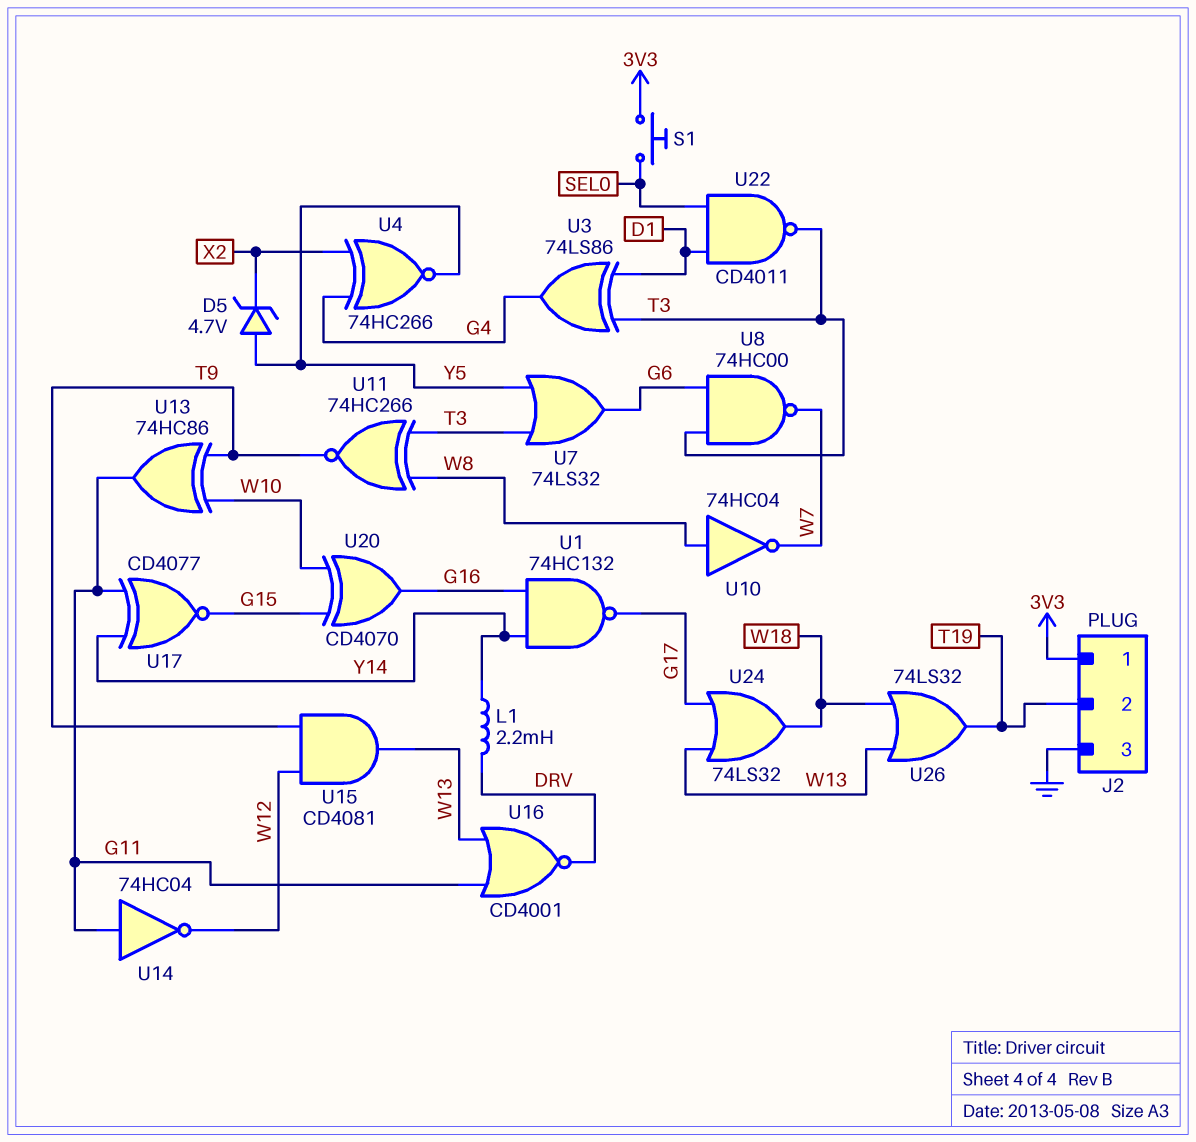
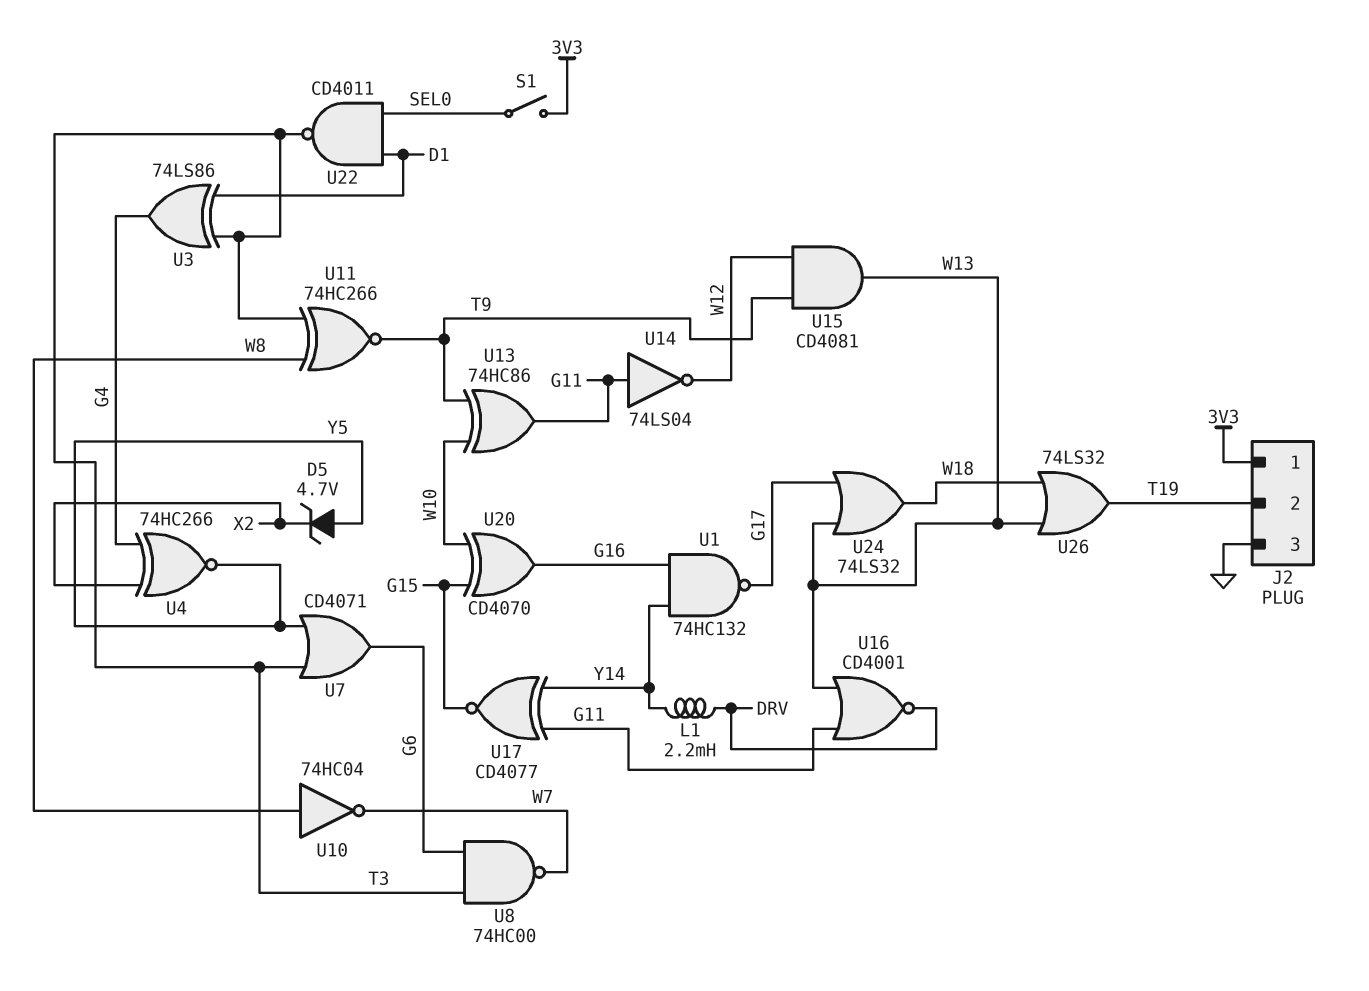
S1: button (3V3, SEL0) -> switch (3V3, SEL0)
U7: OR 74LS32 (in T3, in Y5, out G6) -> OR CD4071 (in T3, in Y5, out G6)
U14: NOT 74HC04 (in G11, out W12) -> NOT 74LS04 (in G11, out W12)

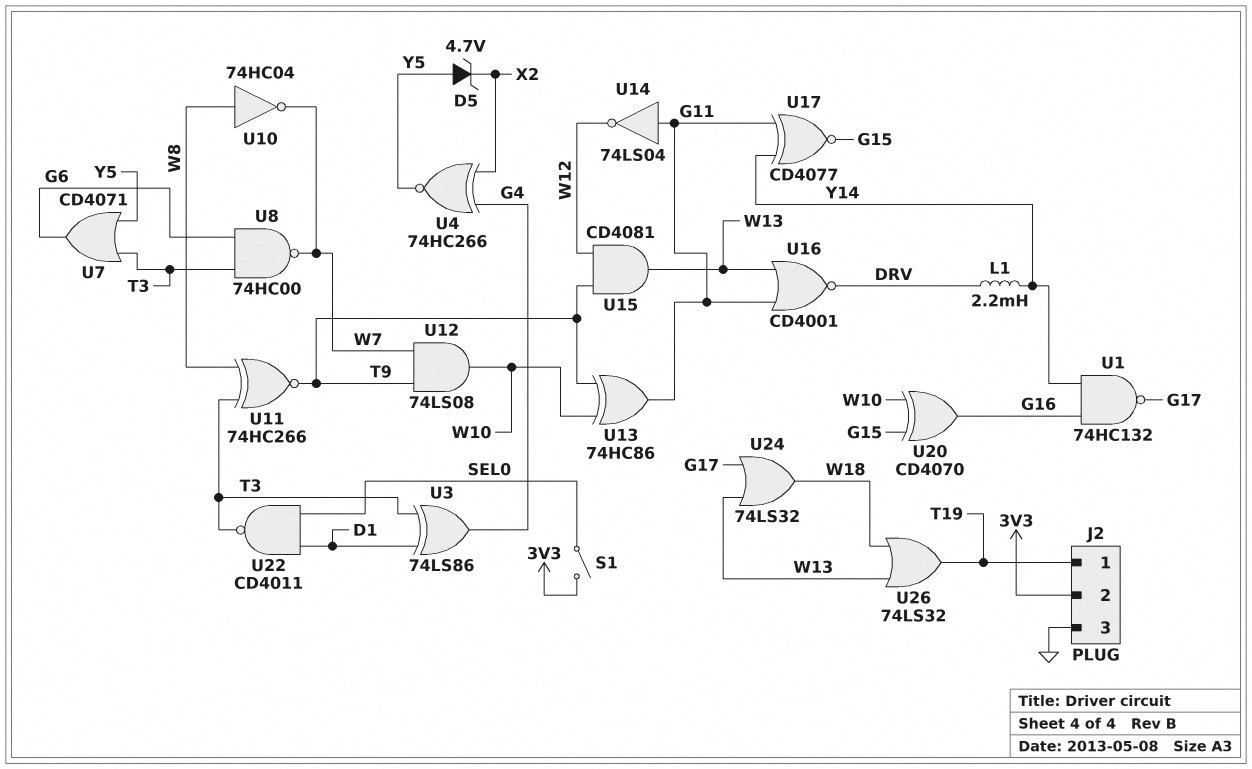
J2 pin 1: 3V3 -> T19
J2 pin 2: T19 -> 3V3
U12: none -> AND 74LS08 (in T9, in W7, out W10)

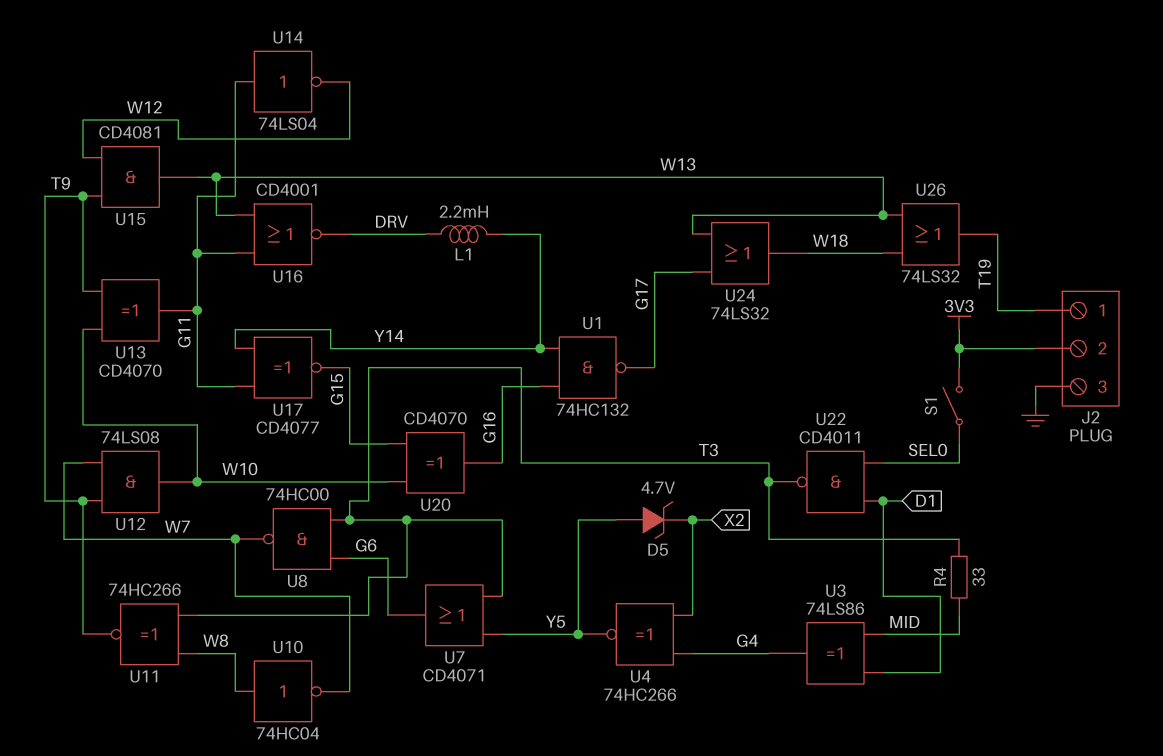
R4: none -> 33 (MID, T3)
U3: XOR 74LS86 (in D1, in T3, out G4) -> XOR 74LS86 (in D1, in MID, out G4)
U13: XOR 74HC86 (in T9, in W10, out G11) -> XOR CD4070 (in T9, in W10, out G11)

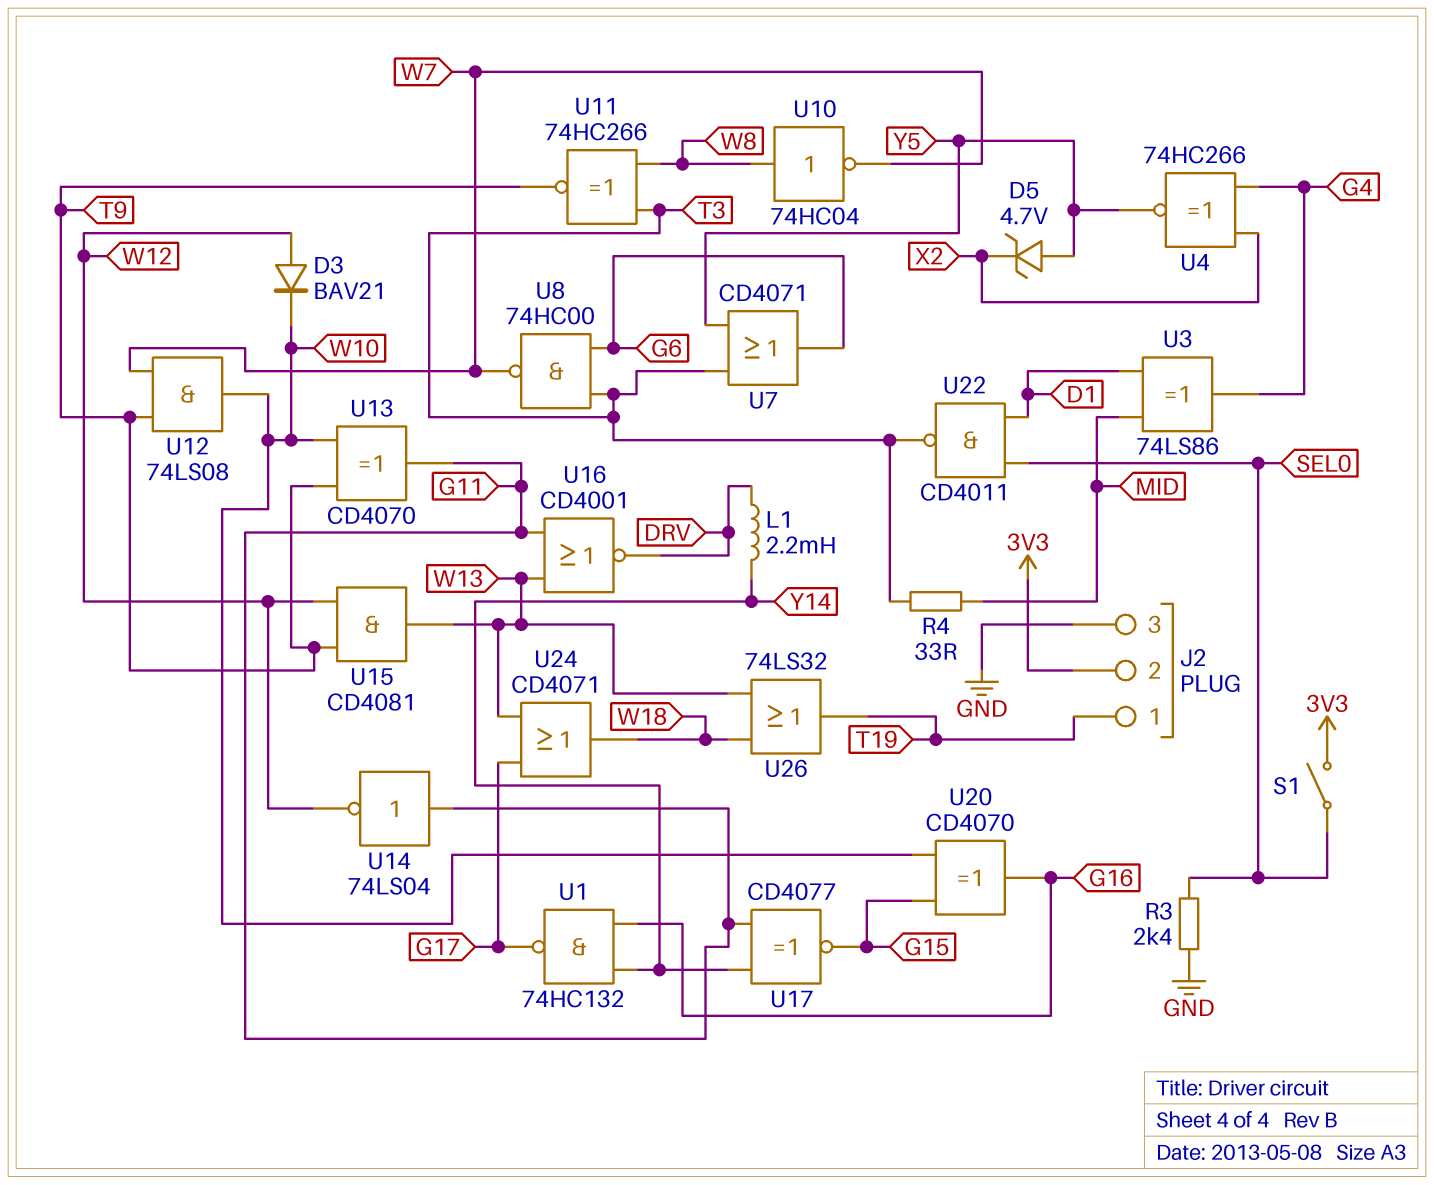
D3: none -> diode BAV21 (A W12, K W10)
R3: none -> 2.4k (GND, SEL0)
U24: OR 74LS32 (in G17, in W13, out W18) -> OR CD4071 (in G17, in W13, out W18)

